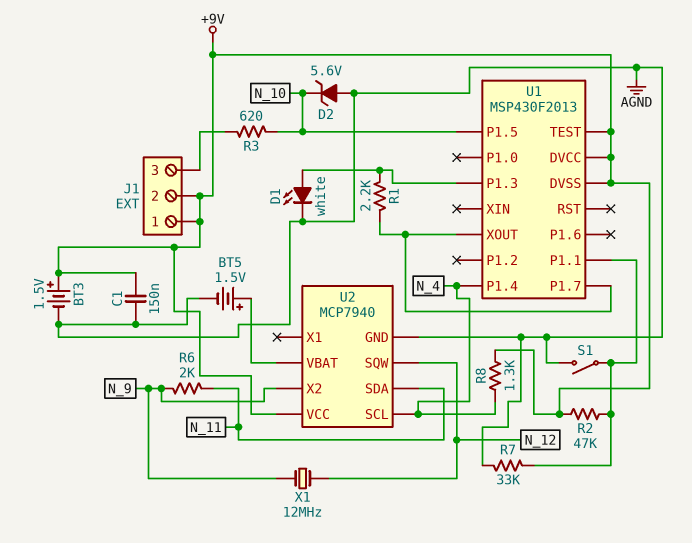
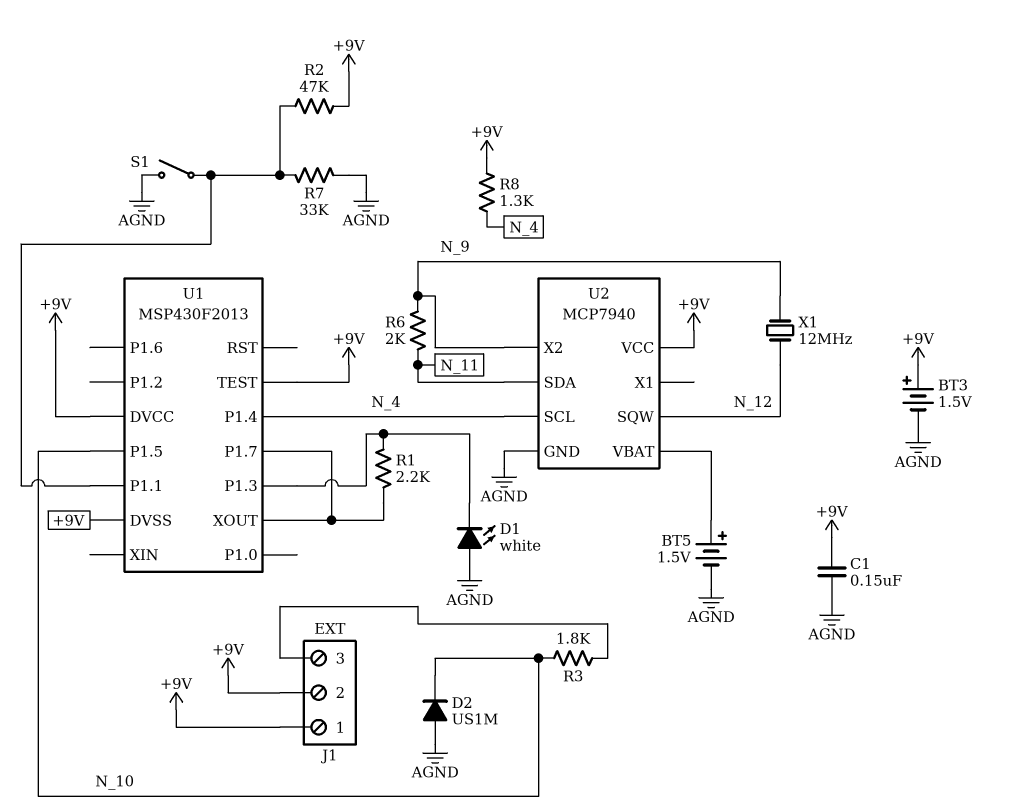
D1: LED white (A U1/P1.3, K AGND) -> LED white (A AGND, K U1/P1.3)
D2: zener 5.6V (A AGND, K N_10) -> diode US1M (A AGND, K N_10)
R3: 620 (J1/3, N_10) -> 1.8k (J1/3, N_10)

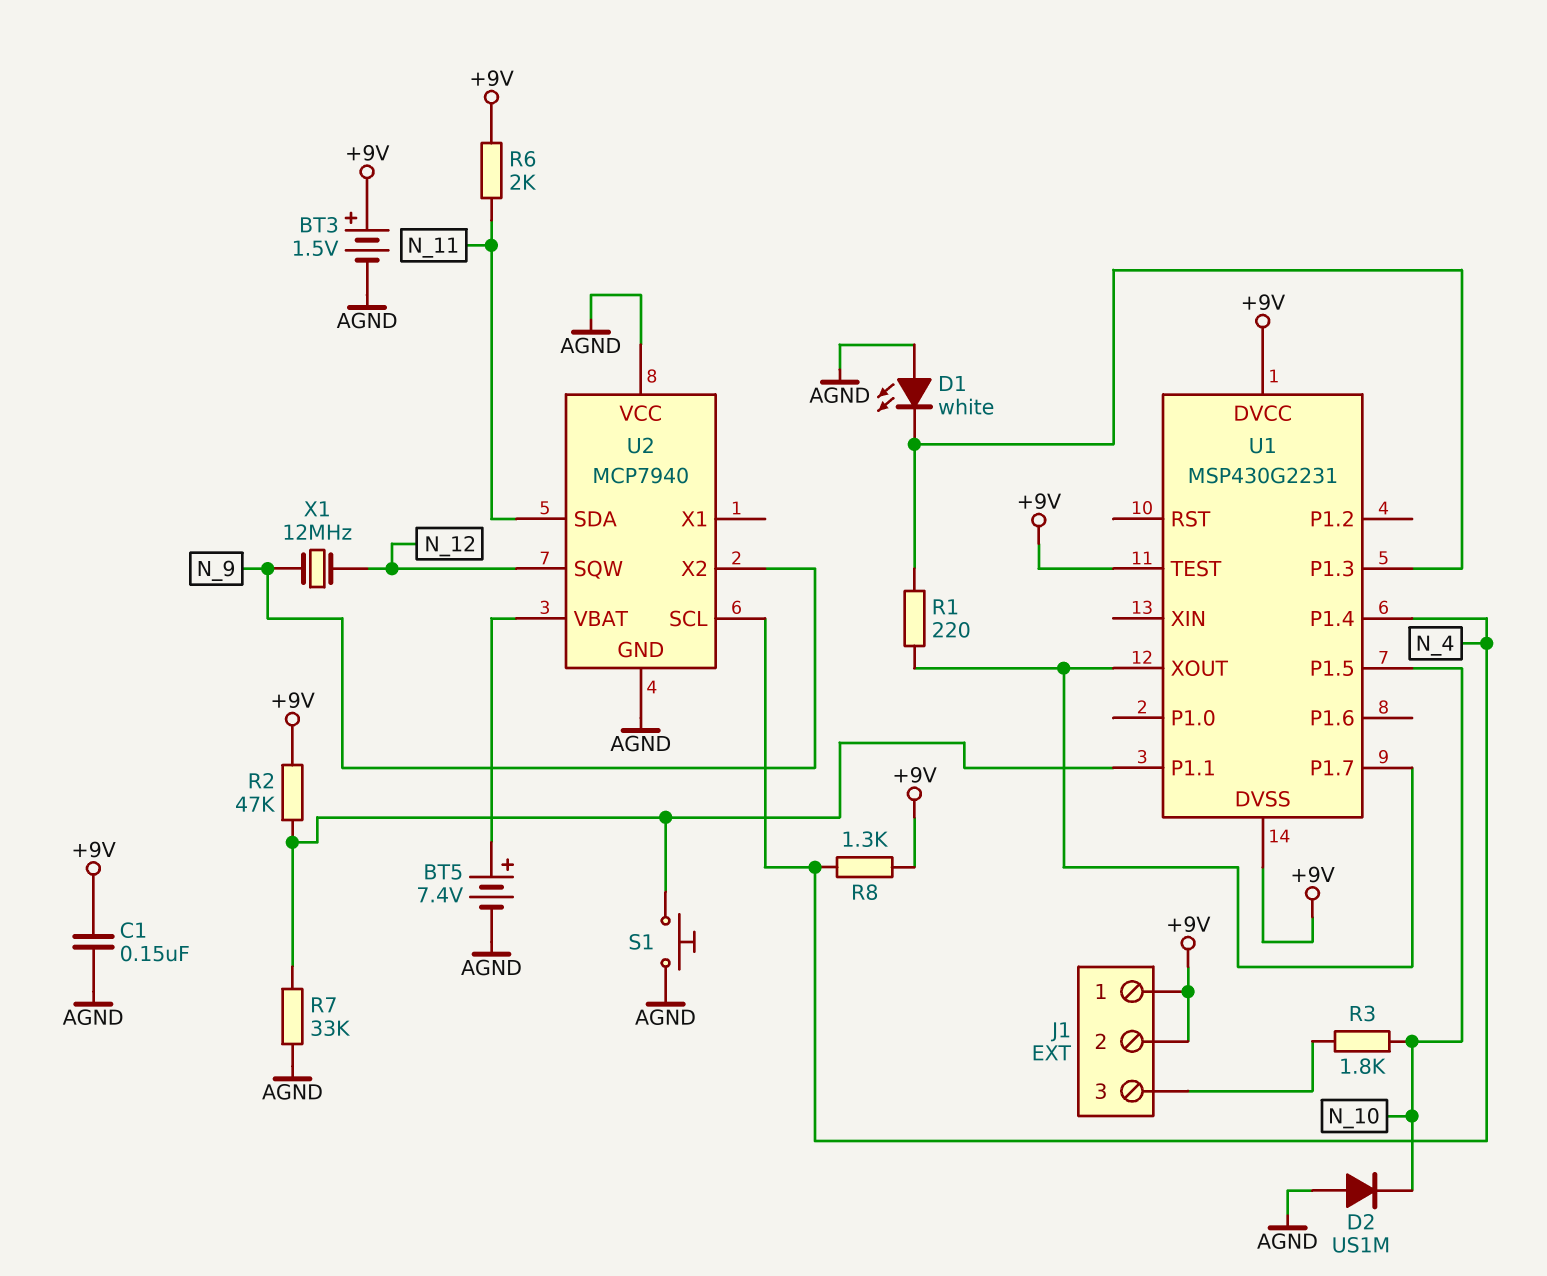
BT5: 1.5V (plus U2/VBAT, minus AGND) -> 7.4V (plus U2/VBAT, minus AGND)
R1: 2.2k (U1/P1.3, U1/P1.7) -> 220 (U1/P1.3, U1/P1.7)
R6: 2k (N_9, N_11) -> 2k (+9V, N_11)
S1: switch (AGND, U1/P1.1) -> button (AGND, U1/P1.1)
U1: MSP430F2013 -> MSP430G2231
U2 pin VCC: +9V -> AGND

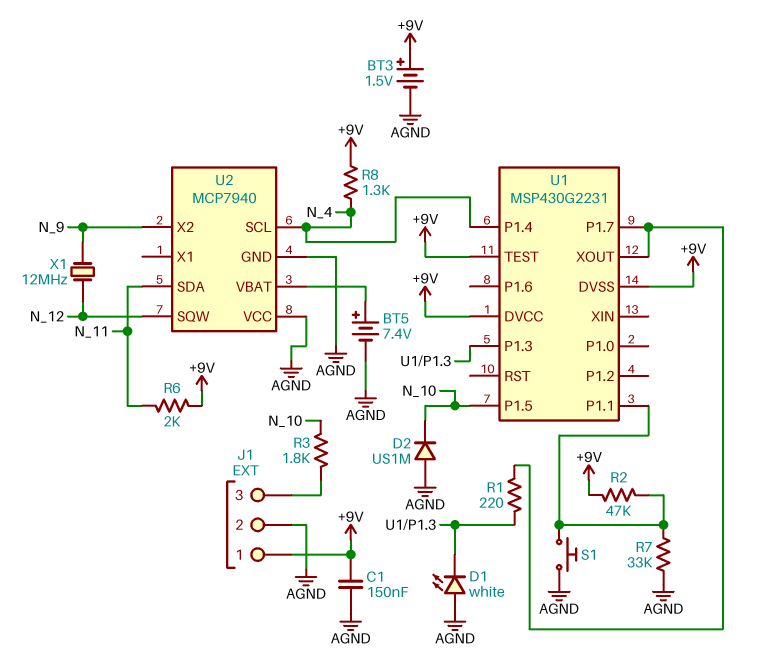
J1 pin 2: +9V -> AGND

